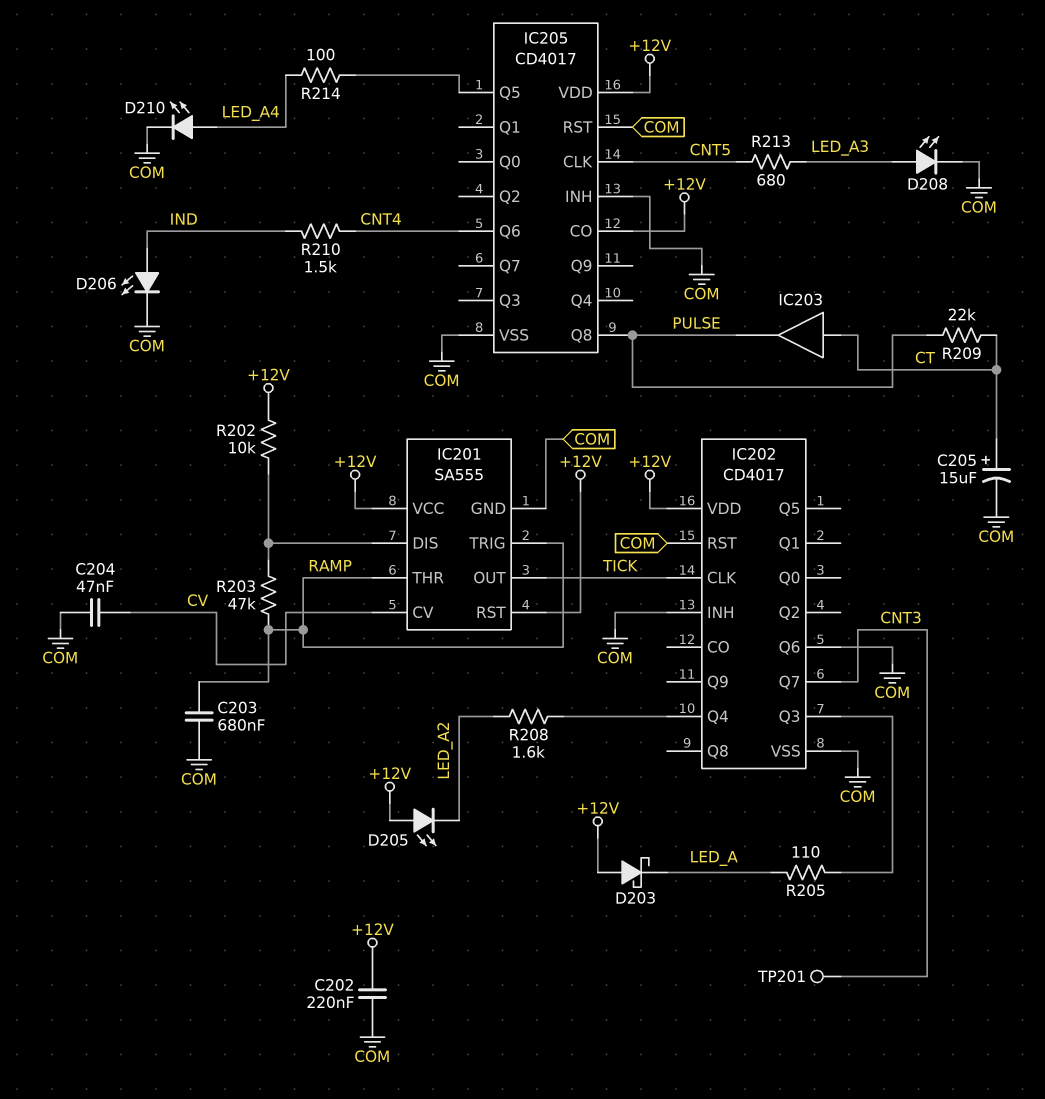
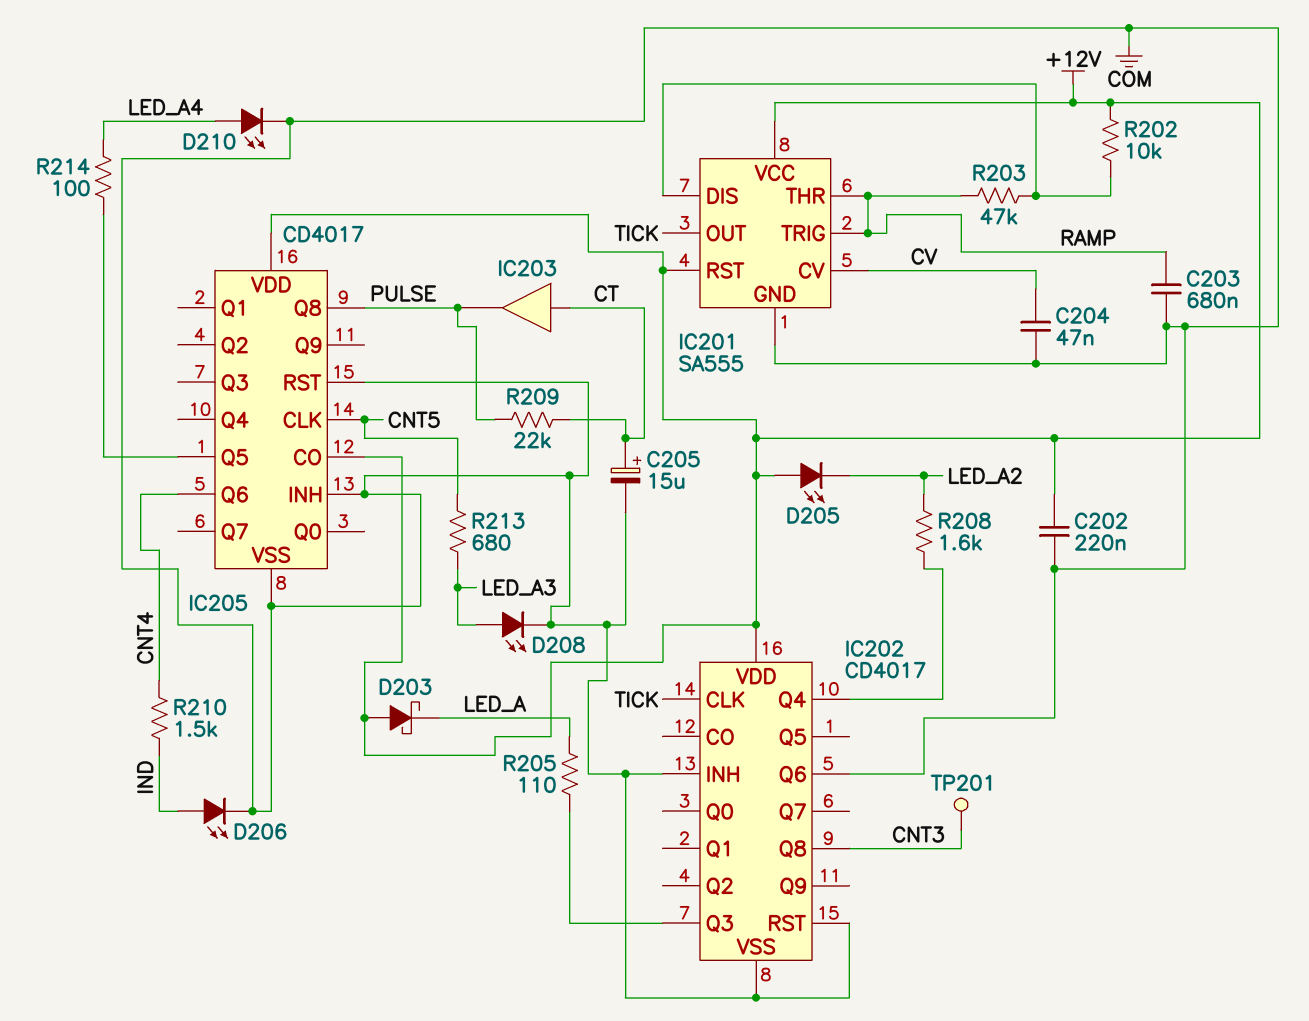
IC202 pin Q7: CNT3 -> none
IC202 pin Q8: none -> CNT3

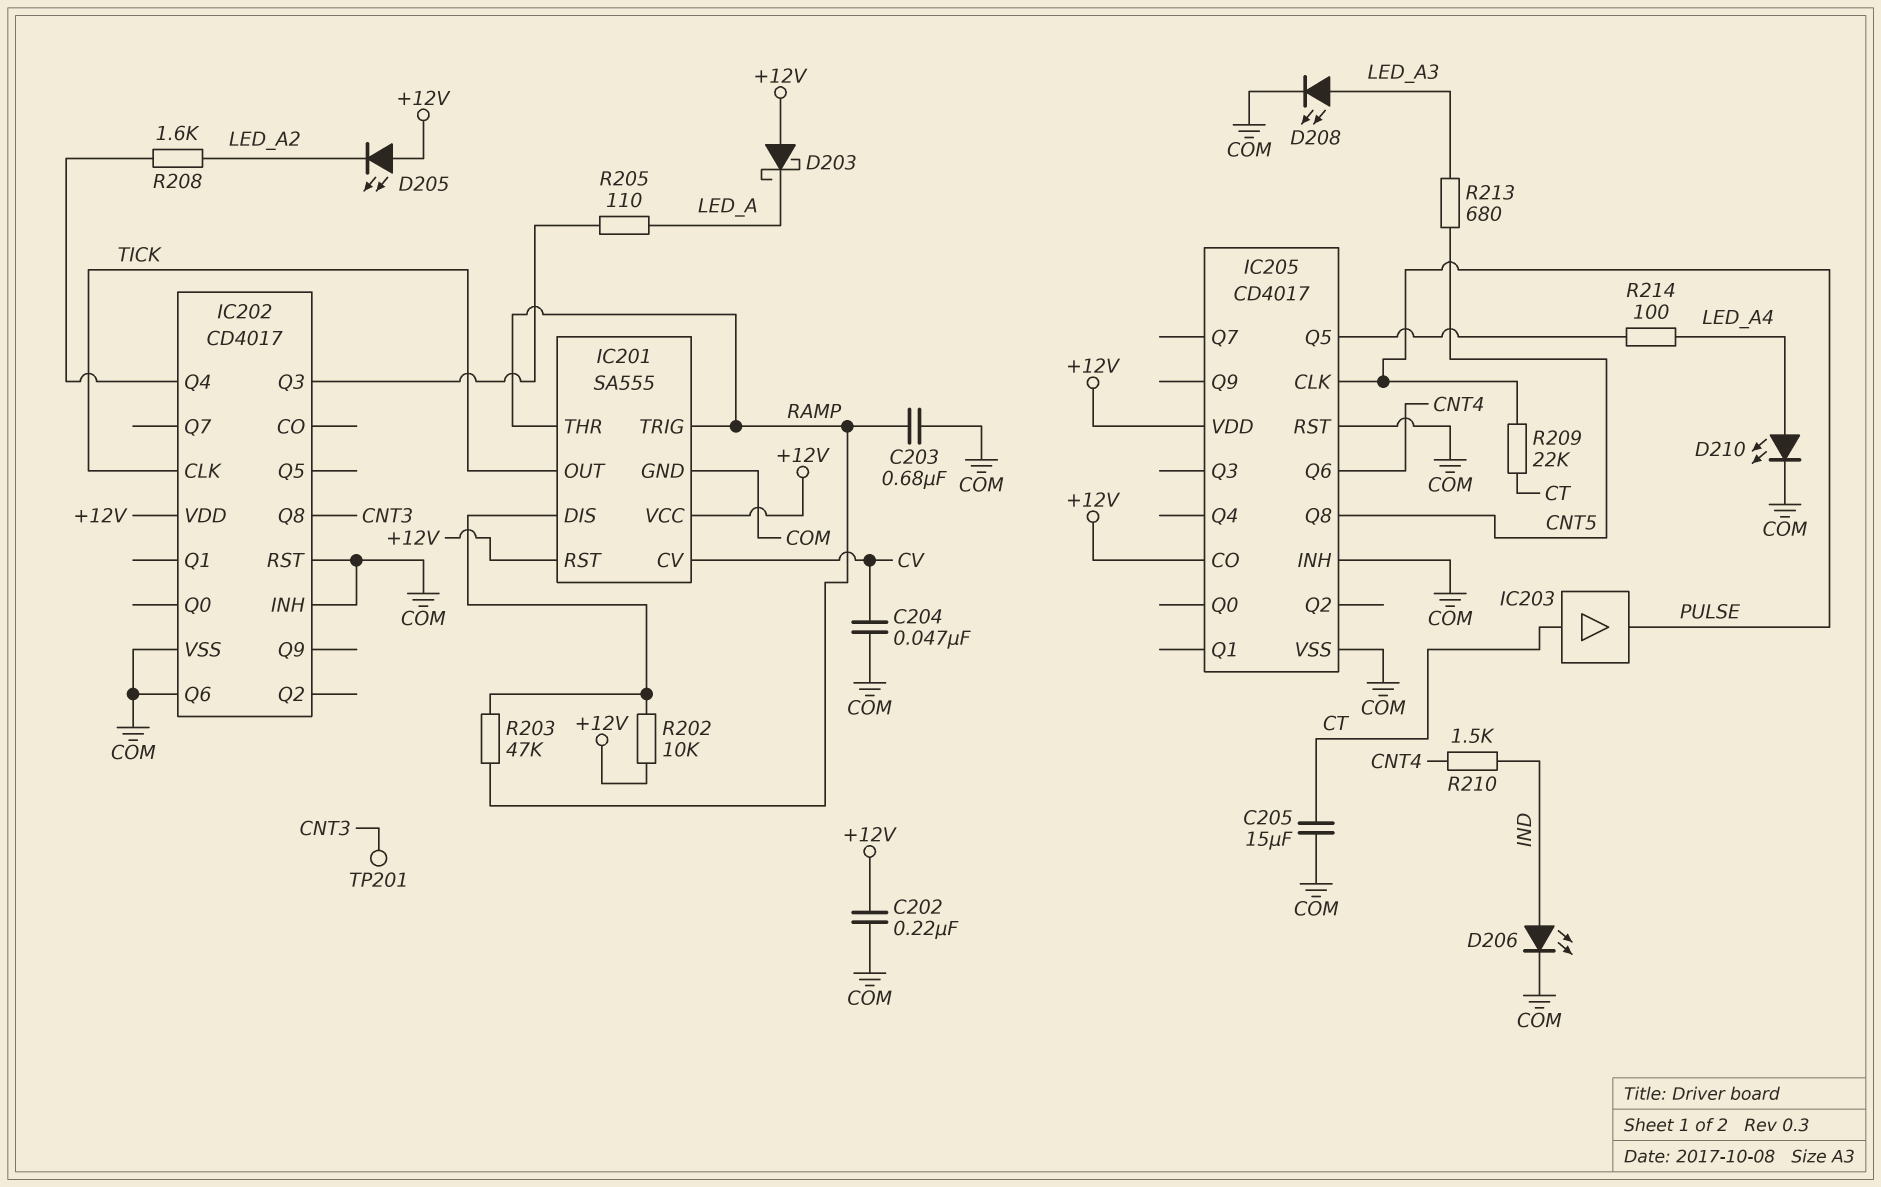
C205: 15uF (plus CT, minus COM) -> 15uF (COM, CT)
IC205 pin CLK: CNT5 -> PULSE
IC205 pin Q8: PULSE -> CNT5

